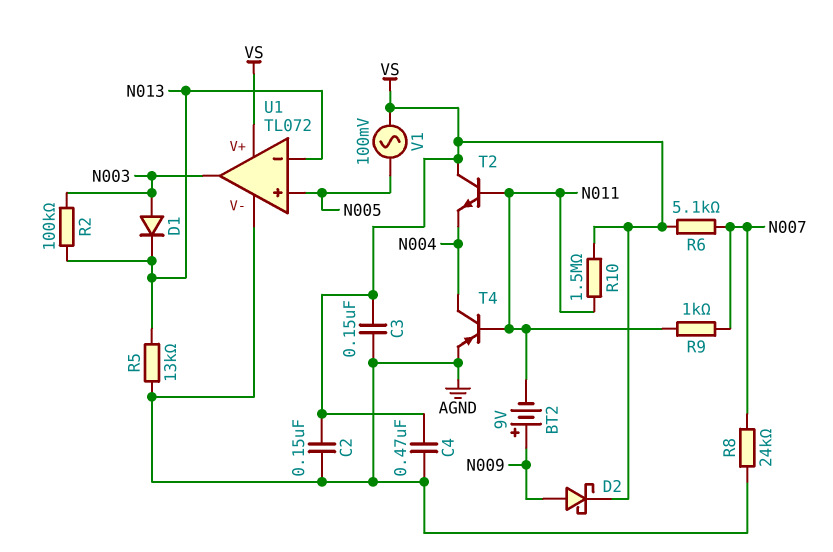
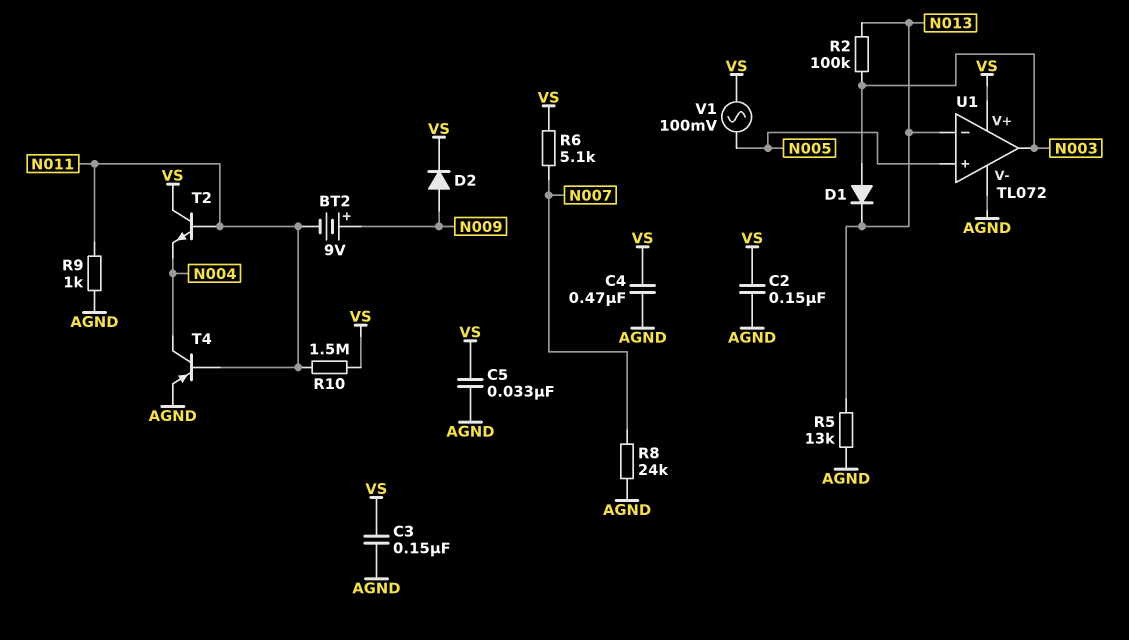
C5: none -> 33nF (AGND, VS)
D2: schottky (A N009, K VS) -> diode (A N009, K VS)
R9: 1k (N007, N011) -> 1k (AGND, N011)

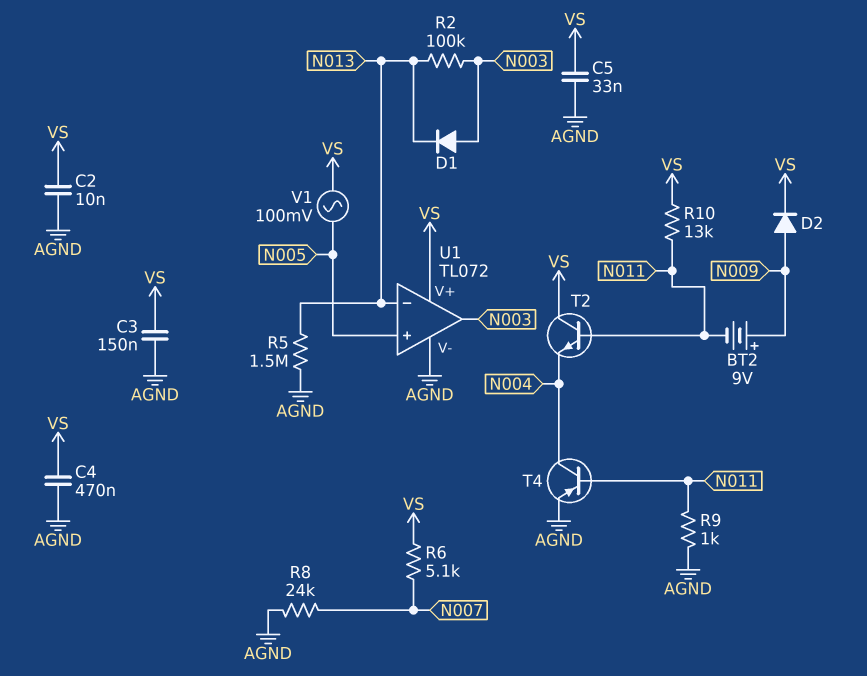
C2: 150nF (AGND, VS) -> 10nF (AGND, VS)
R5: 13k (AGND, N013) -> 1.5M (AGND, N013)
R10: 1.5M (N011, VS) -> 13k (N011, VS)

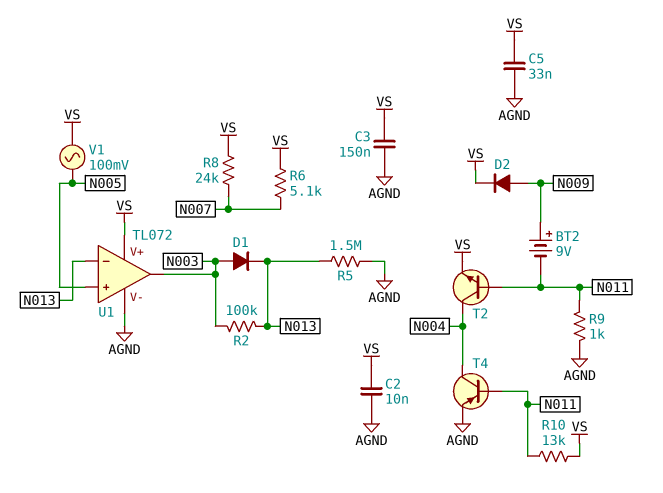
C4: 470nF (AGND, VS) -> none
R8: 24k (AGND, N007) -> 24k (N007, VS)
T2: NPN (B N011, C VS, E N004) -> NPN (B N011, C N004, E VS)

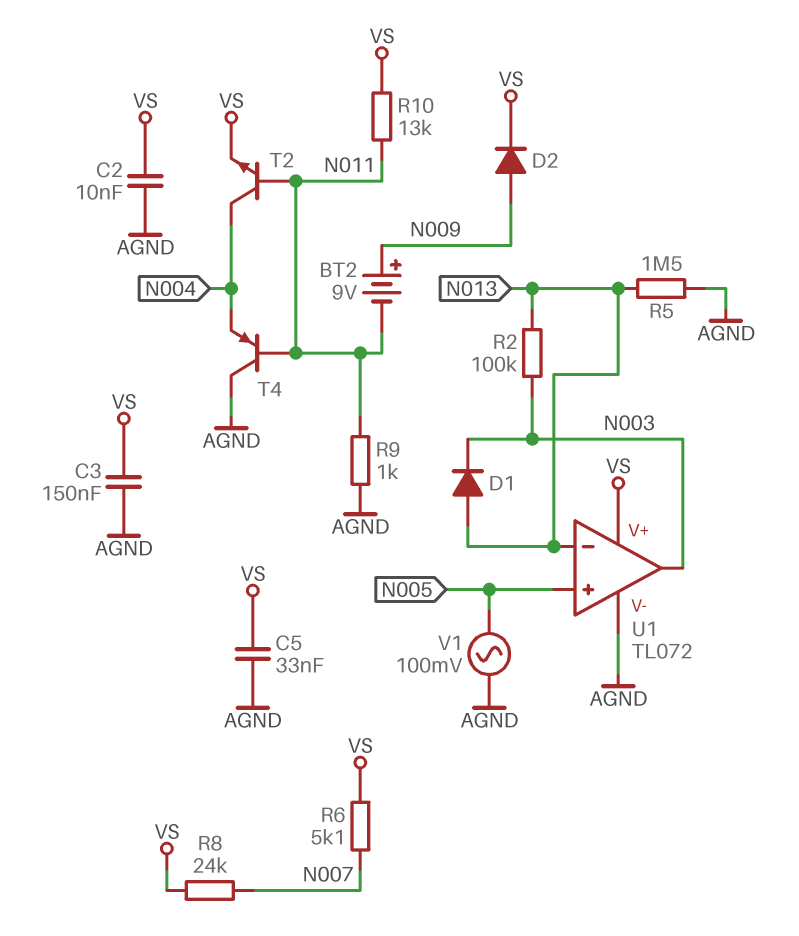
D1: diode (A N003, K N013) -> diode (A N013, K N003)
T4: PNP (B N011, C N004, E AGND) -> PNP (B N011, C AGND, E N004)
V1: AC 100mV (N005, VS) -> AC 100mV (AGND, N005)

